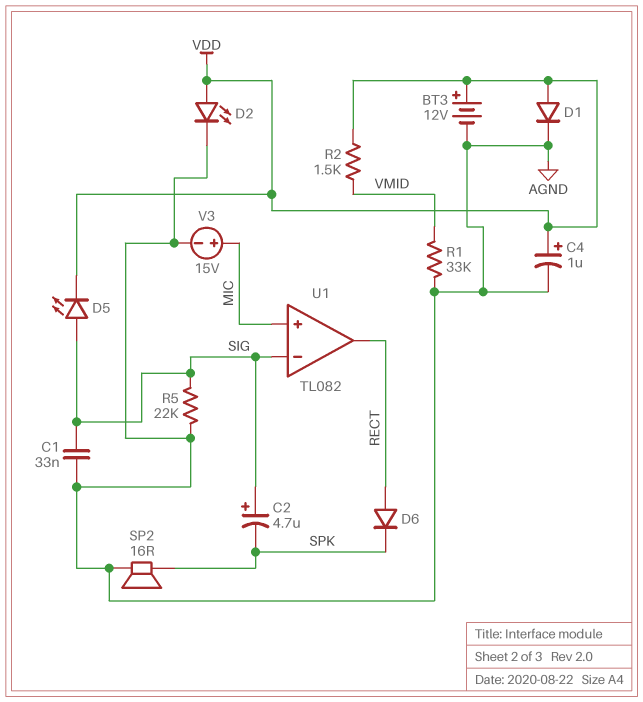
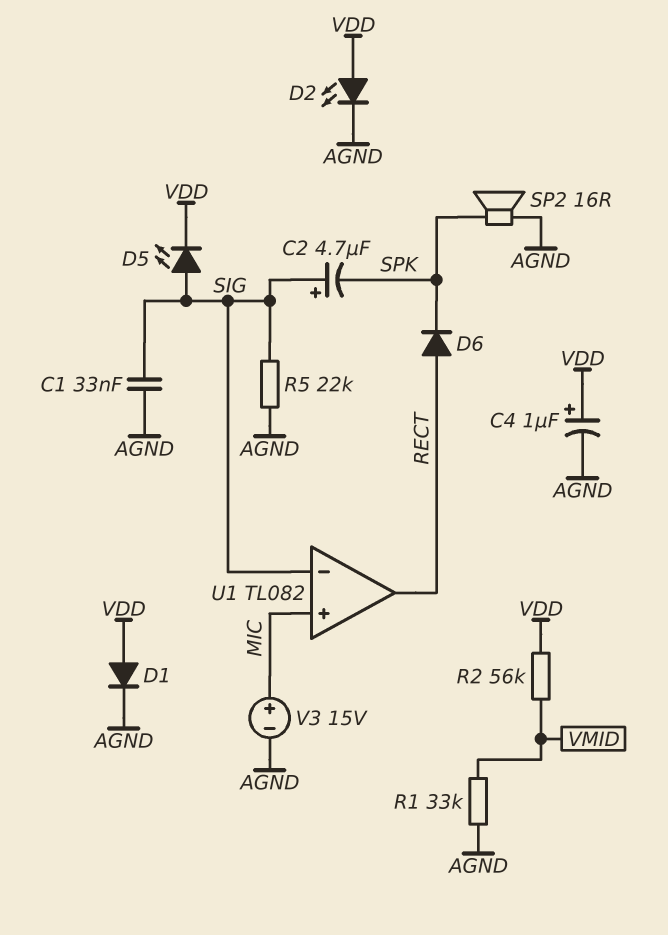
BT3: 12V (plus VDD, minus AGND) -> none
R2: 1.5k (VDD, VMID) -> 56k (VDD, VMID)

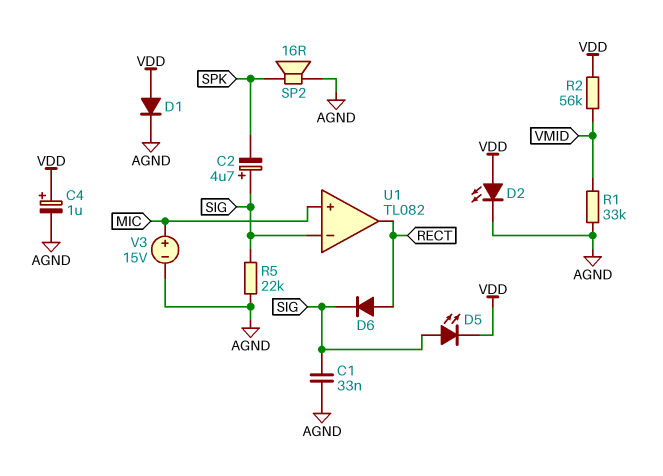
D6: diode (A RECT, K SPK) -> diode (A RECT, K SIG)

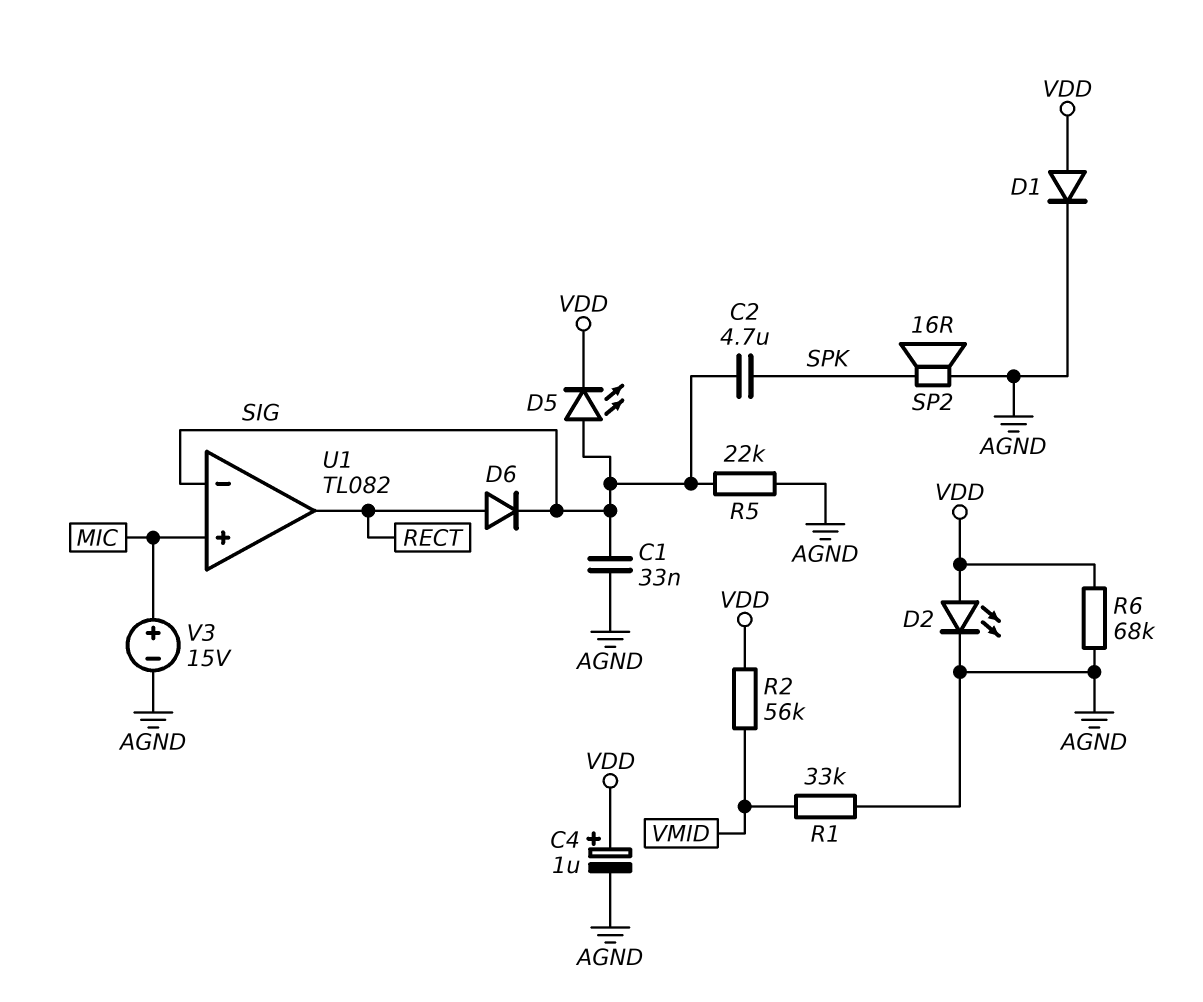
C2: 4.7uF (plus SIG, minus SPK) -> 4.7uF (SIG, SPK)
R6: none -> 68k (AGND, VDD)

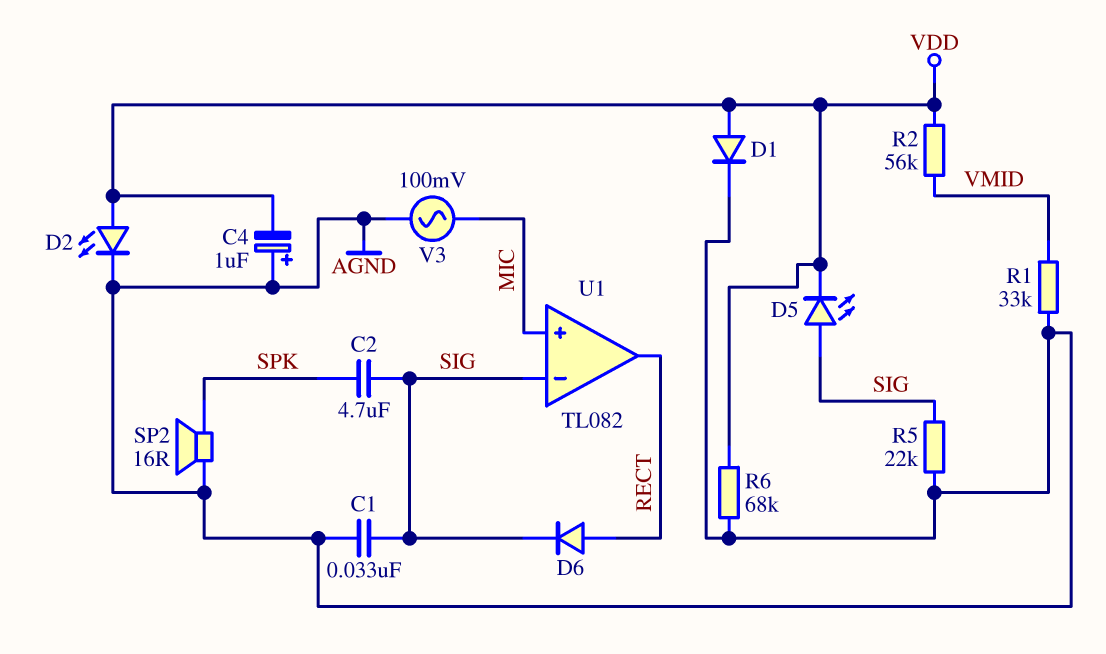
C4: 1uF (plus VDD, minus AGND) -> 1uF (plus AGND, minus VDD)
V3: 15V (plus MIC, minus AGND) -> AC 100mV (AGND, MIC)

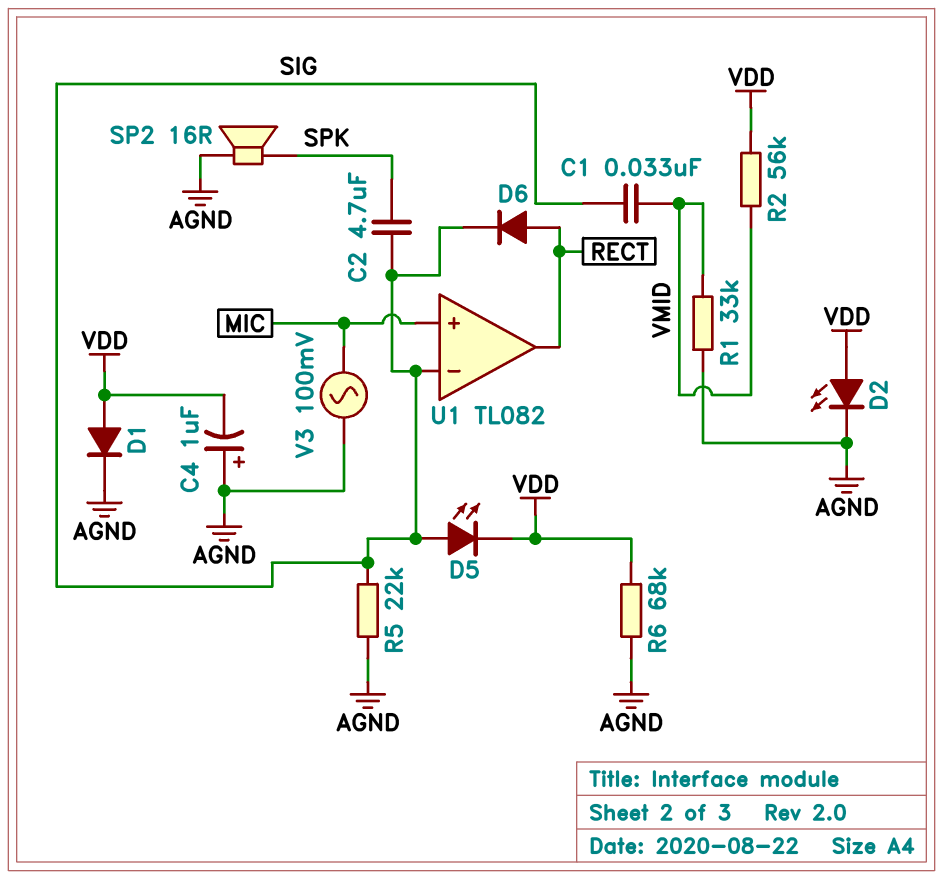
C1: 33nF (AGND, SIG) -> 33nF (SIG, VMID)

